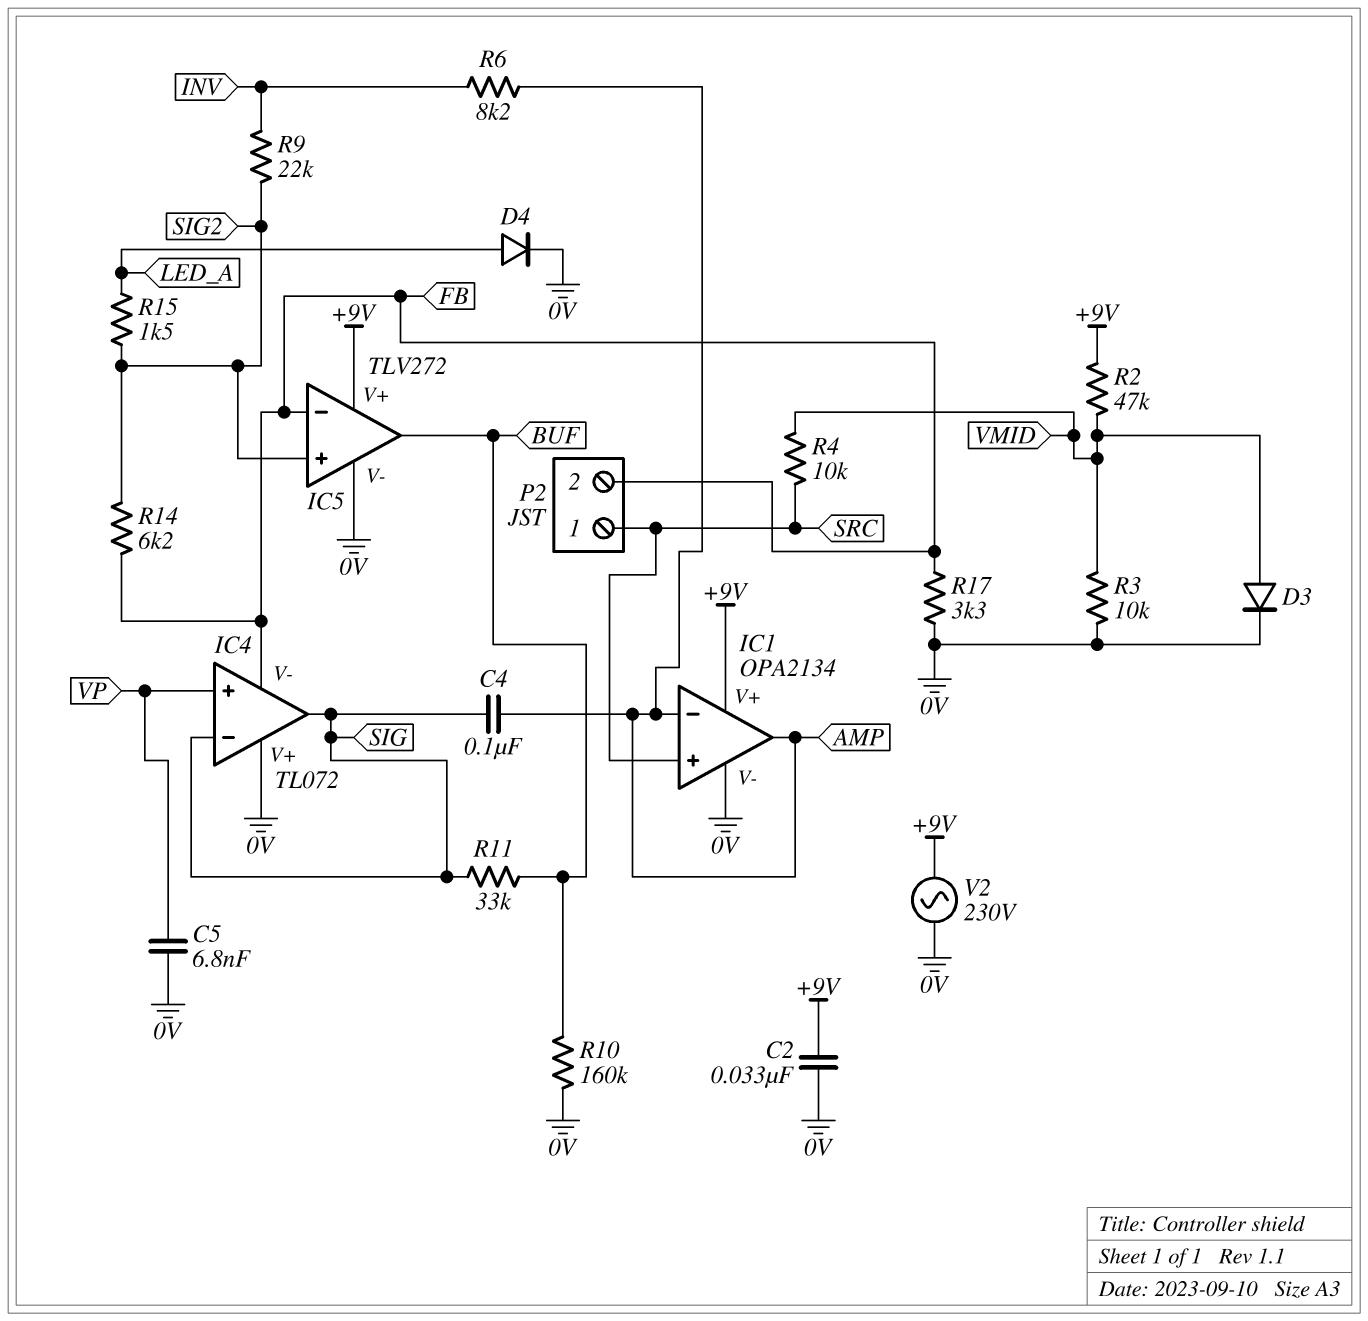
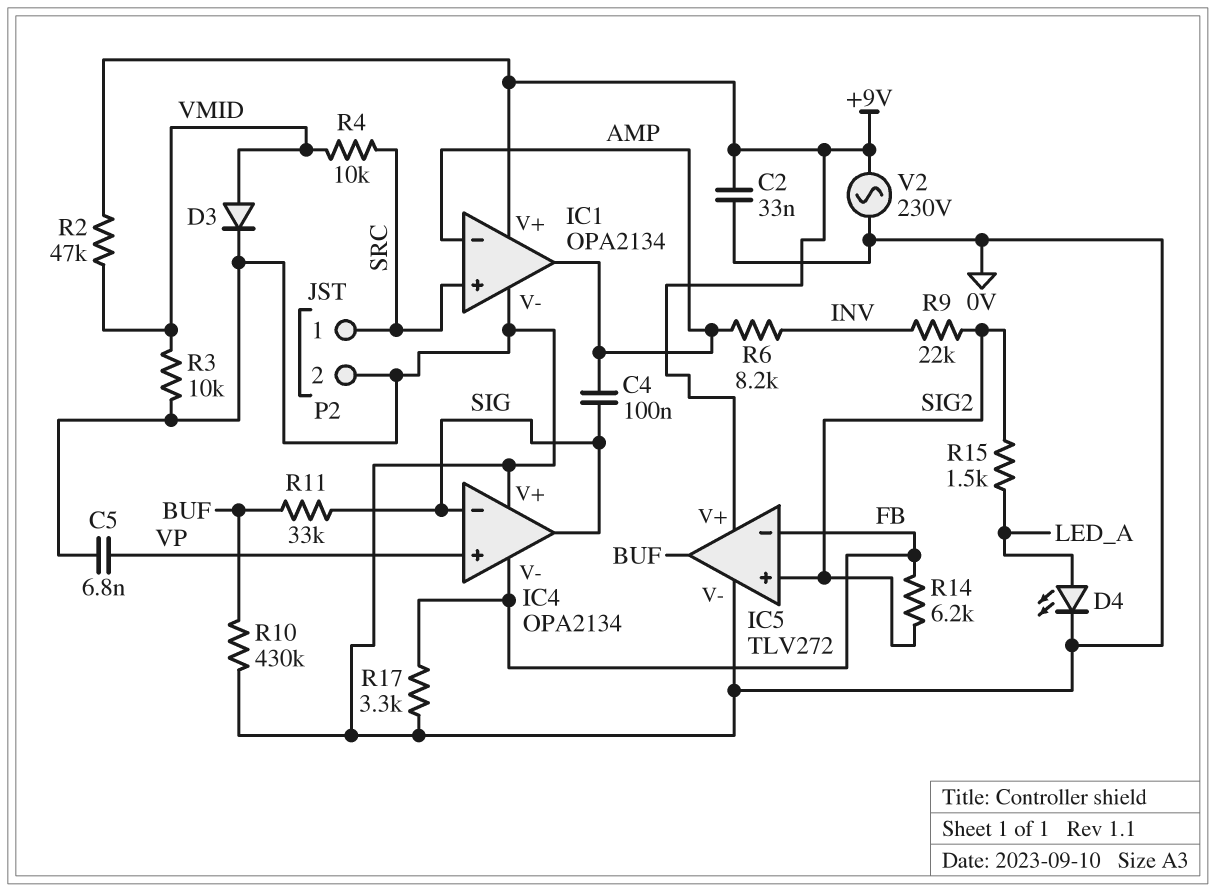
D4: diode (A LED_A, K 0V) -> LED (A LED_A, K 0V)
IC4: TL072 -> OPA2134
P2 pin 2: FB -> 0V
R10: 160k (0V, BUF) -> 430k (0V, BUF)

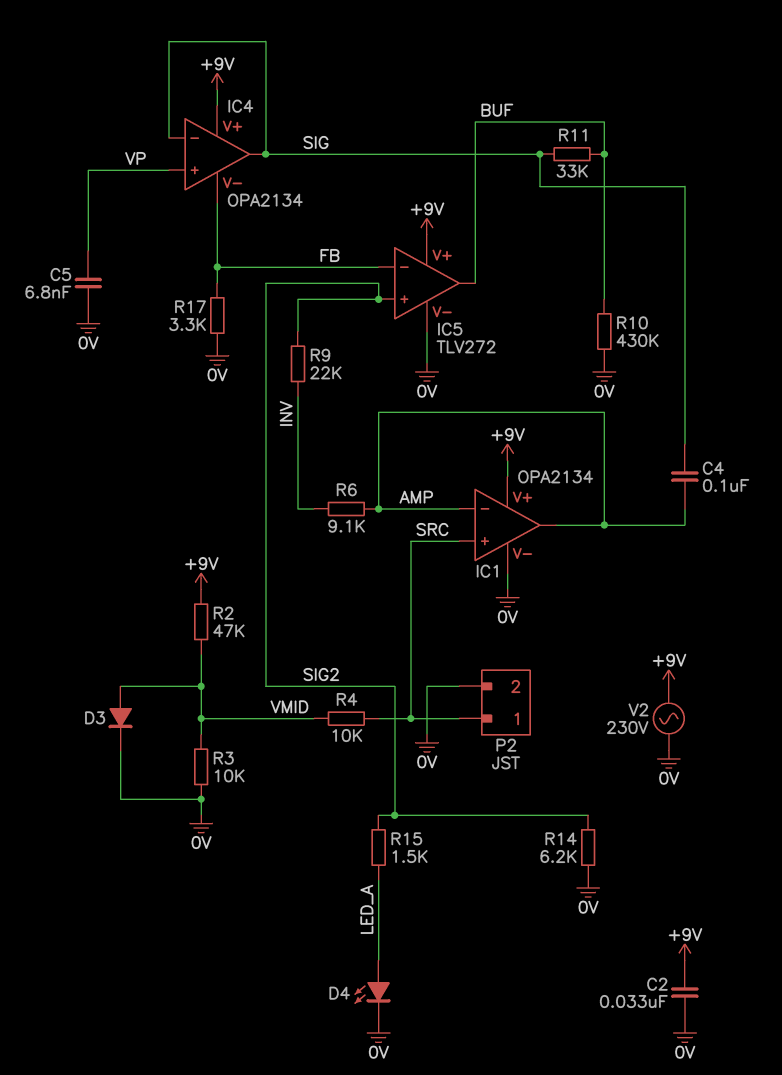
IC4 pin V+: 0V -> +9V
R6: 8.2k (AMP, INV) -> 9.1k (AMP, INV)
R14: 6.2k (FB, SIG2) -> 6.2k (0V, SIG2)

